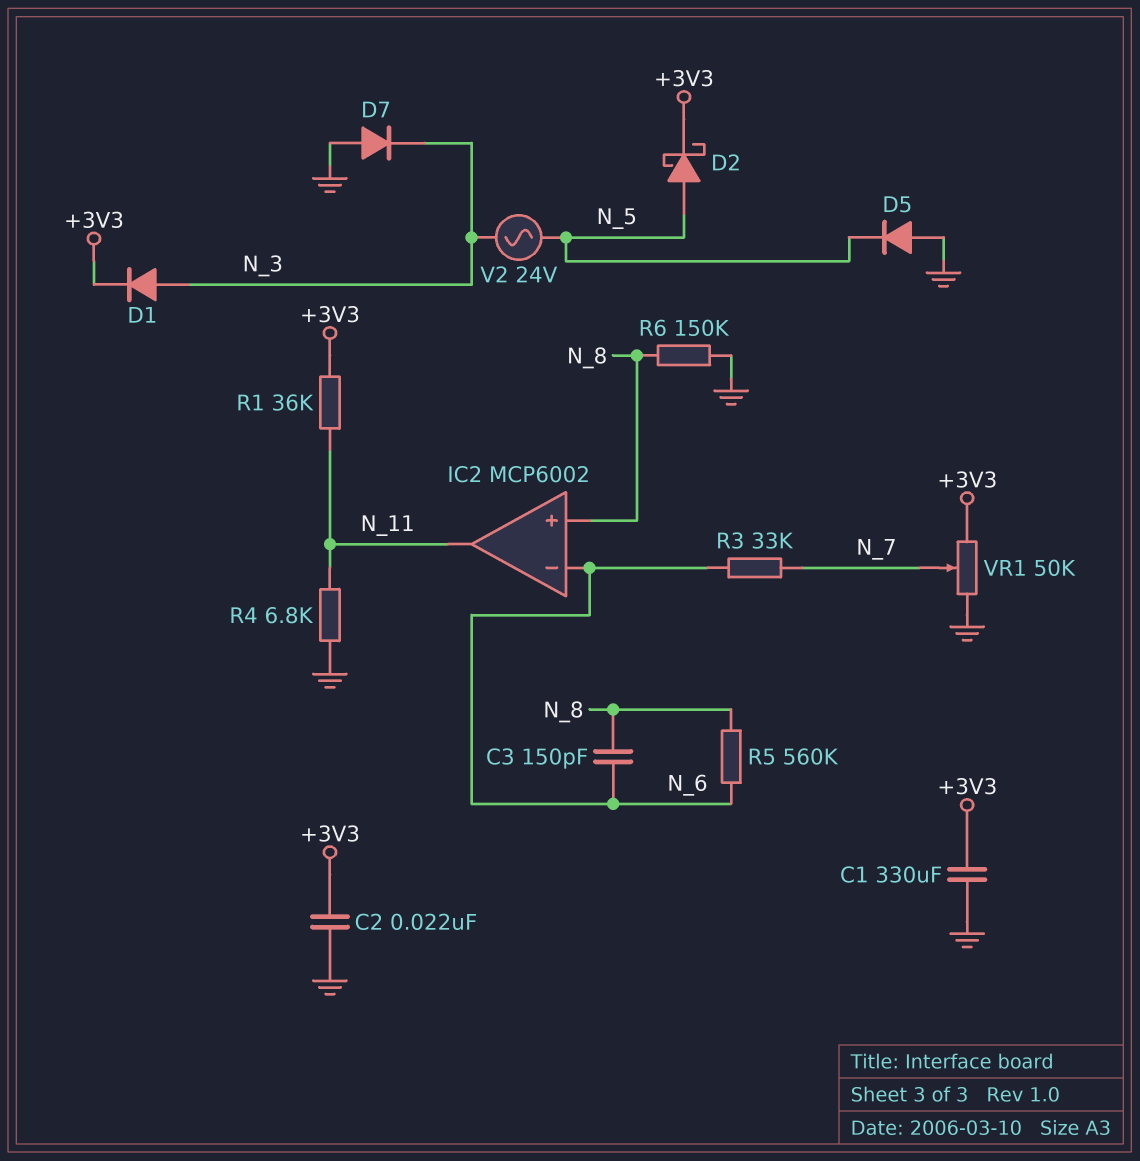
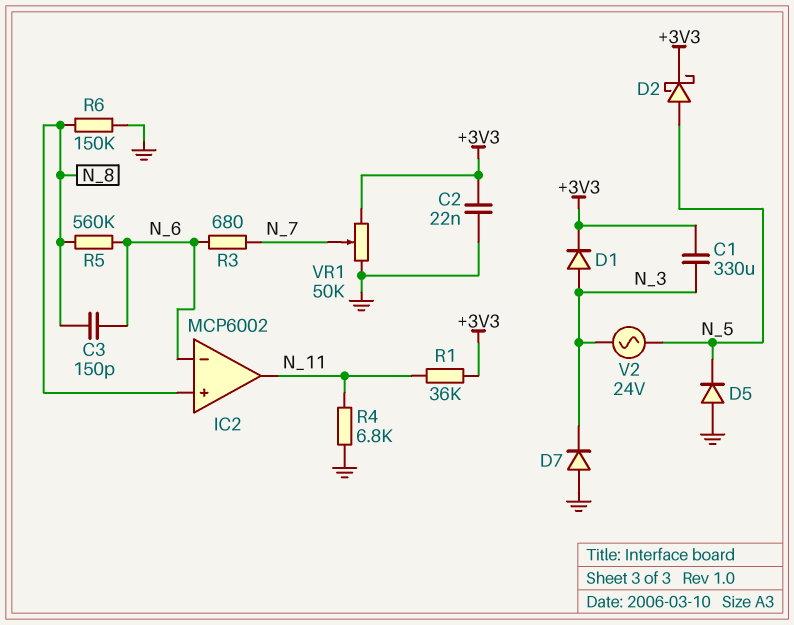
C1: 330uF (+3V3, GND) -> 330uF (+3V3, N_3)
R3: 33k (N_6, N_7) -> 680 (N_6, N_7)

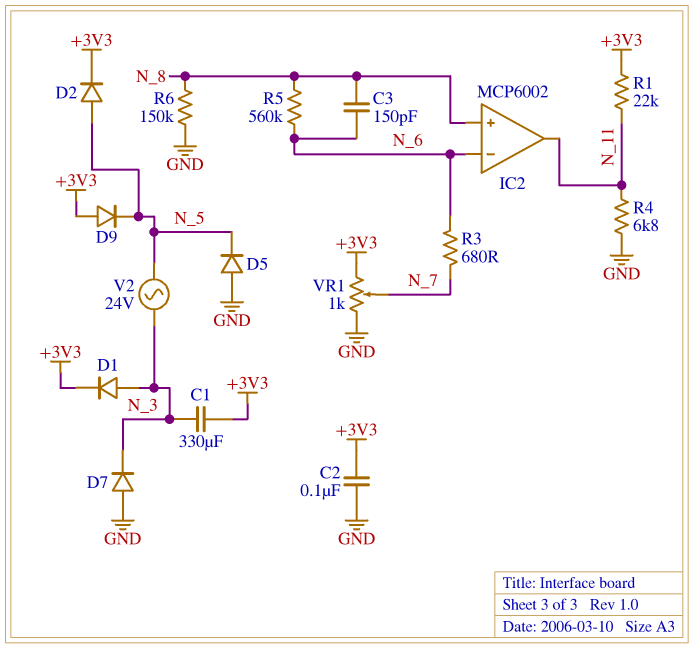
C2: 22nF (+3V3, GND) -> 100nF (+3V3, GND)
D2: schottky (A N_5, K +3V3) -> diode (A N_5, K +3V3)
D9: none -> diode (A +3V3, K N_5)
R1: 36k (+3V3, N_11) -> 22k (+3V3, N_11)
VR1: 50k (+3V3, GND, wiper N_7) -> 1k (+3V3, GND, wiper N_7)

